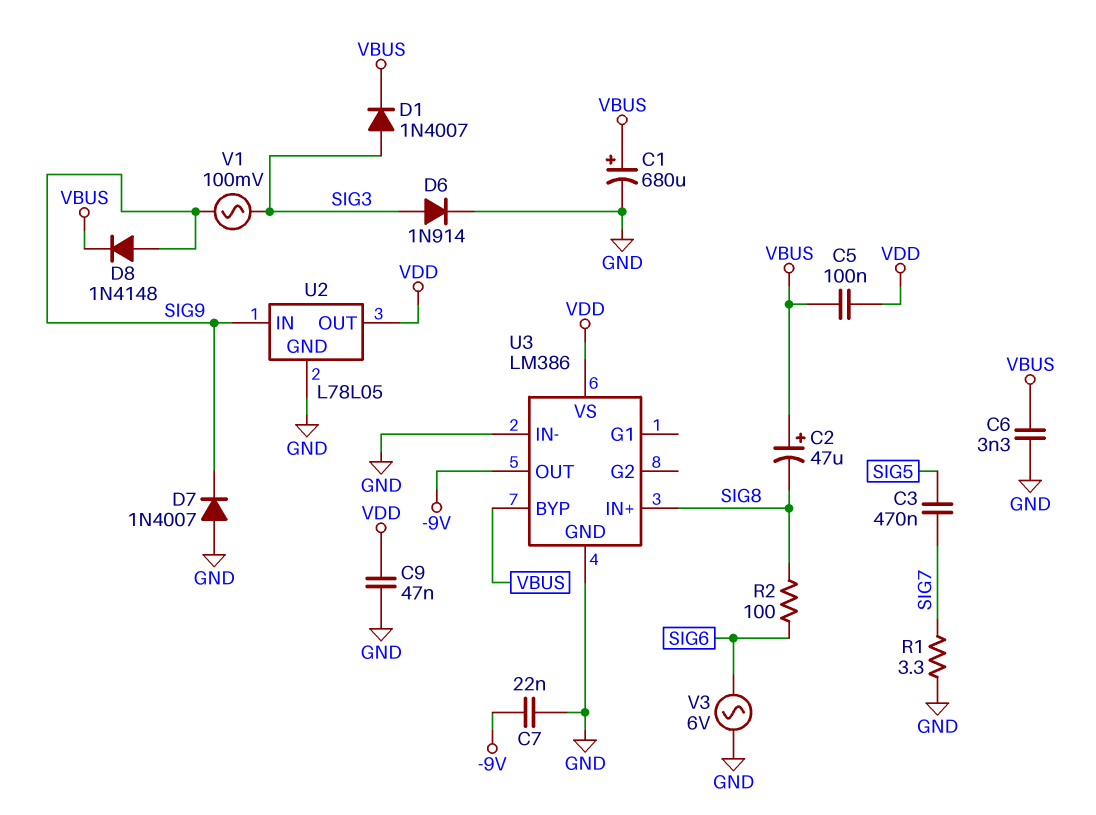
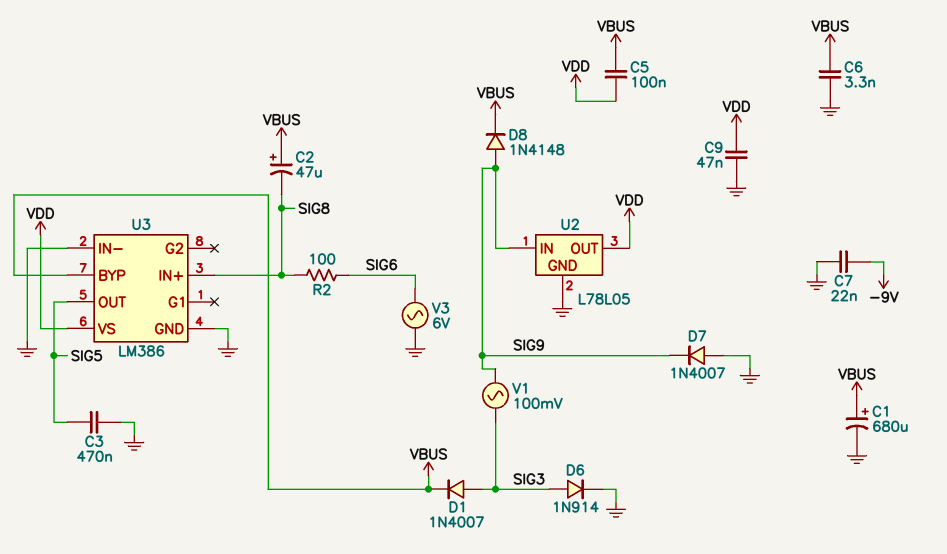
C3: 470nF (SIG5, SIG7) -> 470nF (GND, SIG5)
R1: 3.3 (GND, SIG7) -> none
U3 pin OUT: -9V -> SIG5

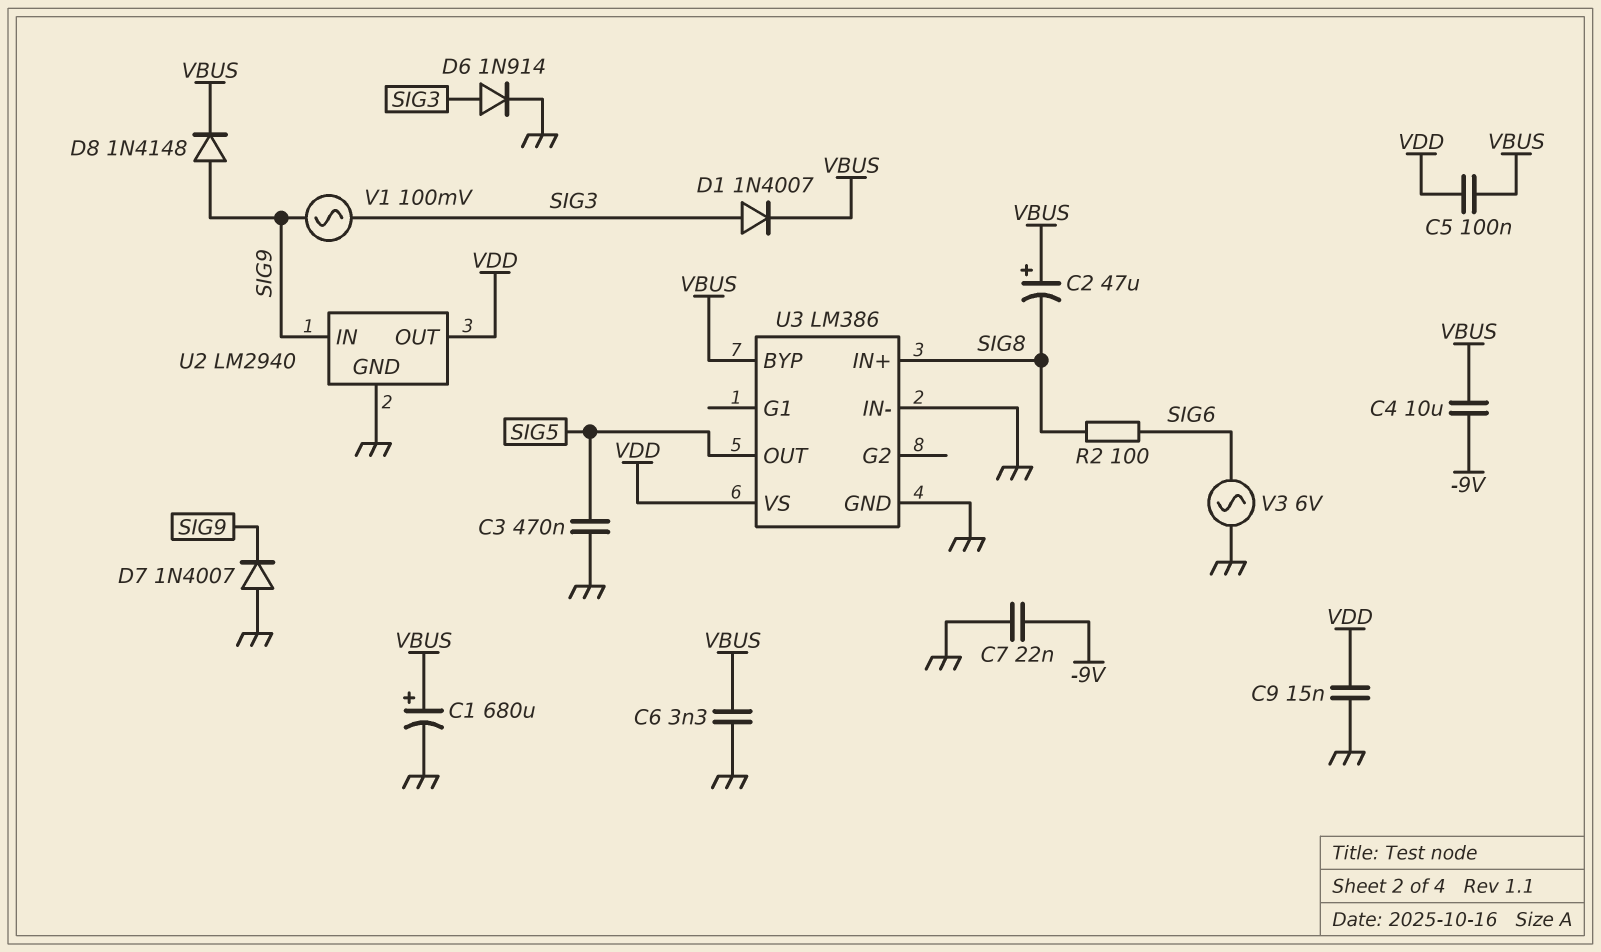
C4: none -> 10uF (-9V, VBUS)
C9: 47nF (GND, VDD) -> 15nF (GND, VDD)
U2: L78L05 -> LM2940

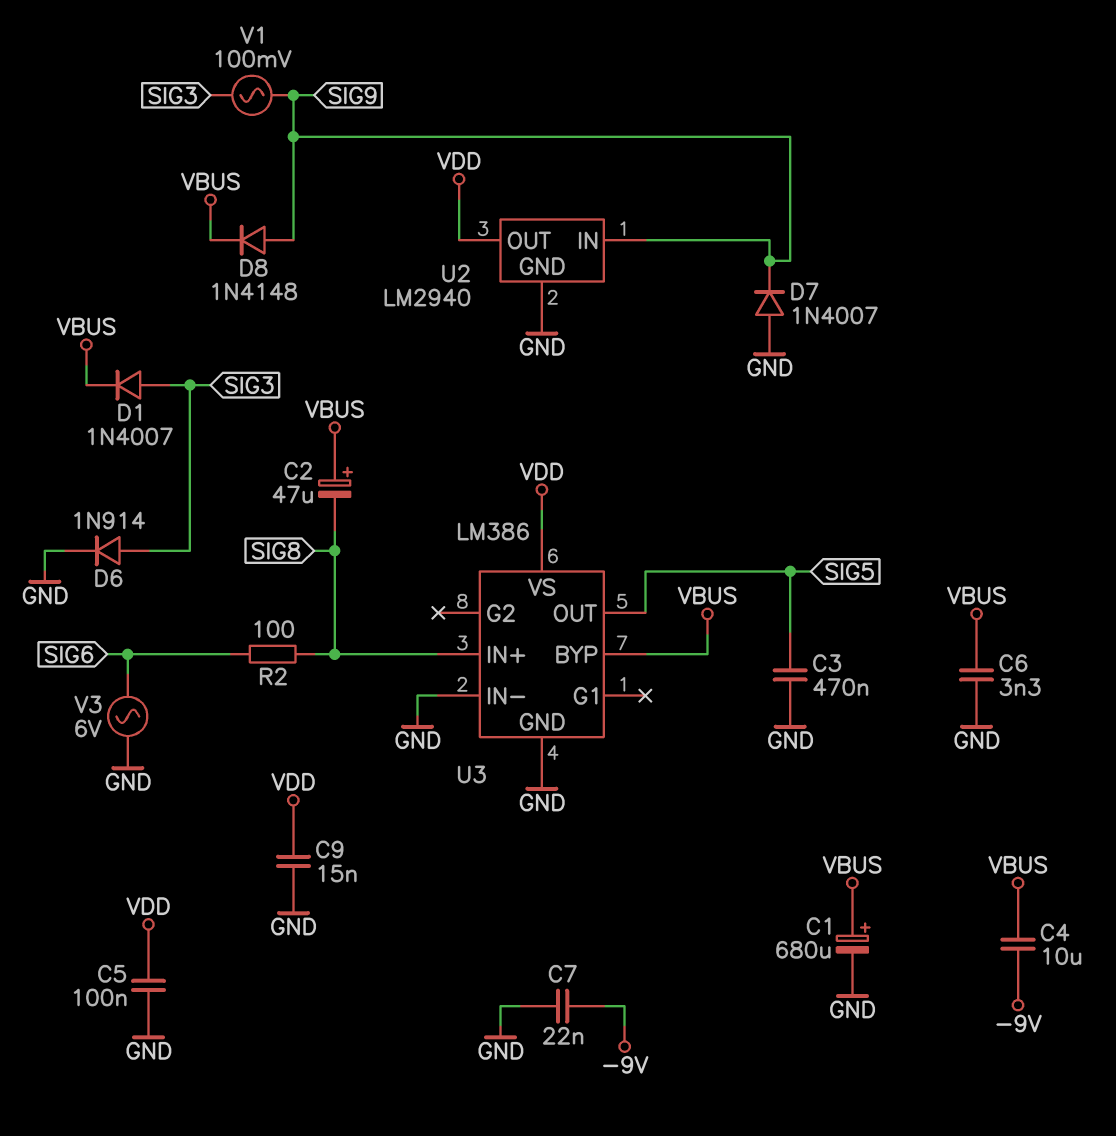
C5: 100nF (VBUS, VDD) -> 100nF (GND, VDD)

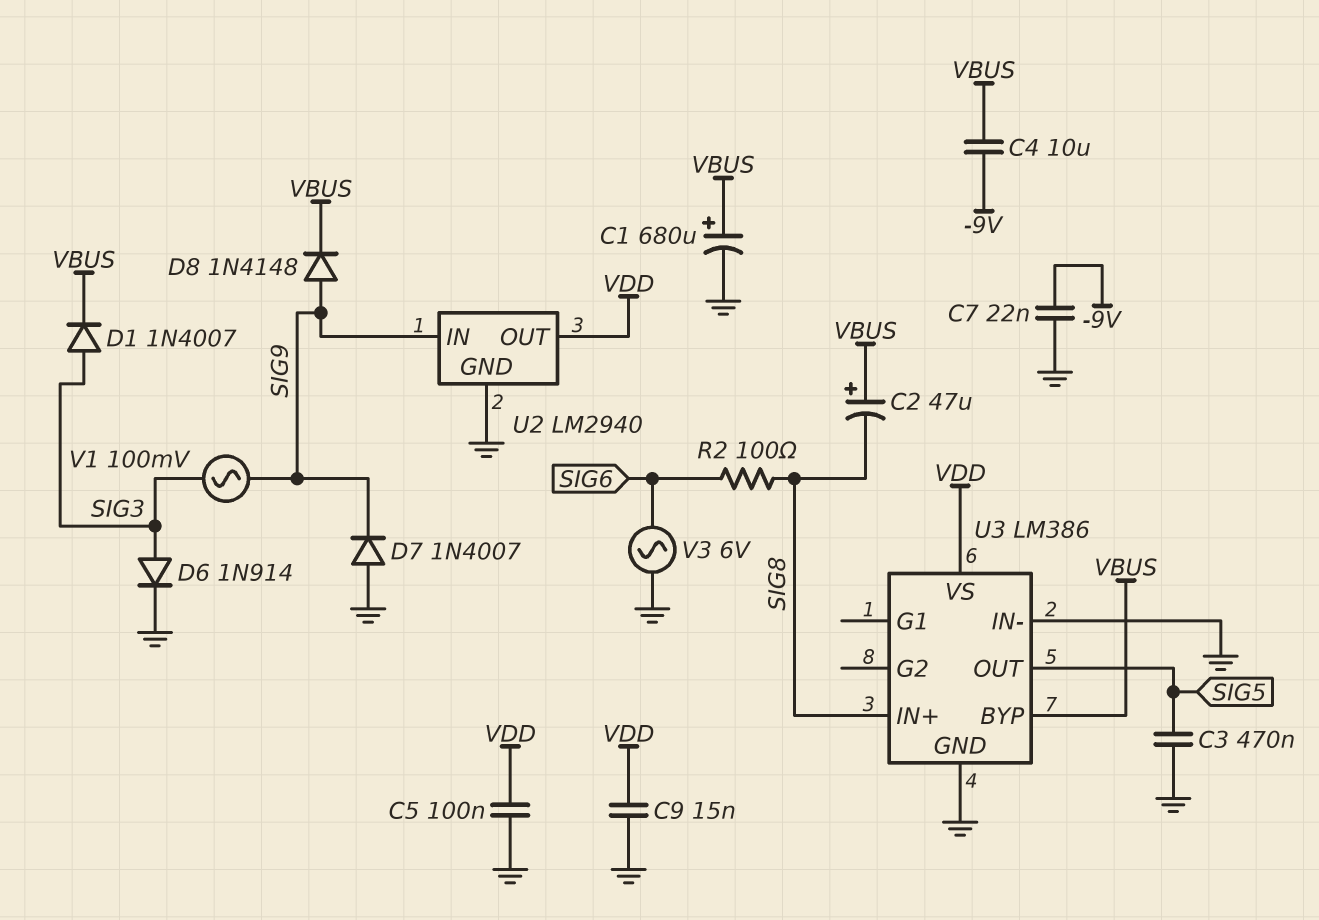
C6: 3.3nF (GND, VBUS) -> none

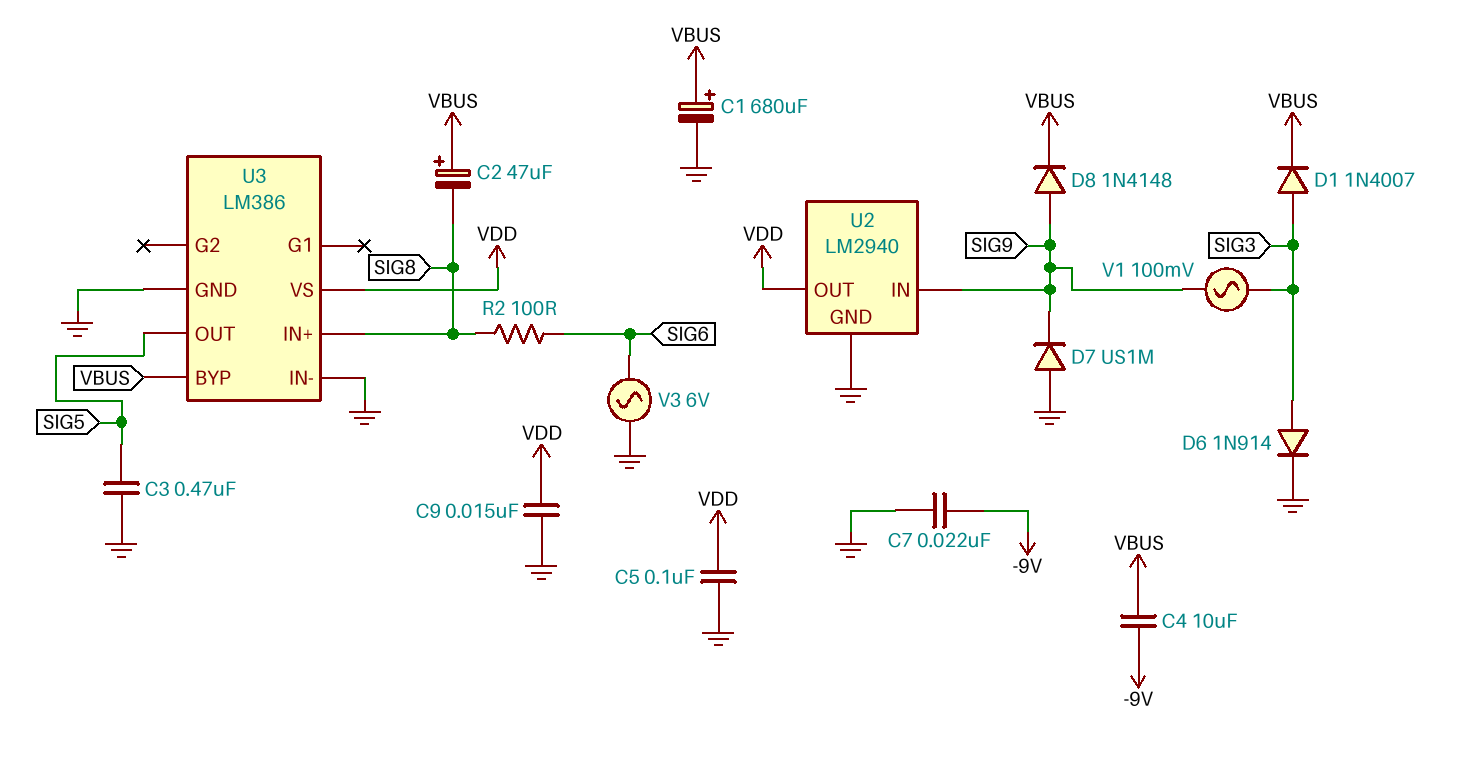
D7: diode 1N4007 (A GND, K SIG9) -> diode US1M (A GND, K SIG9)

